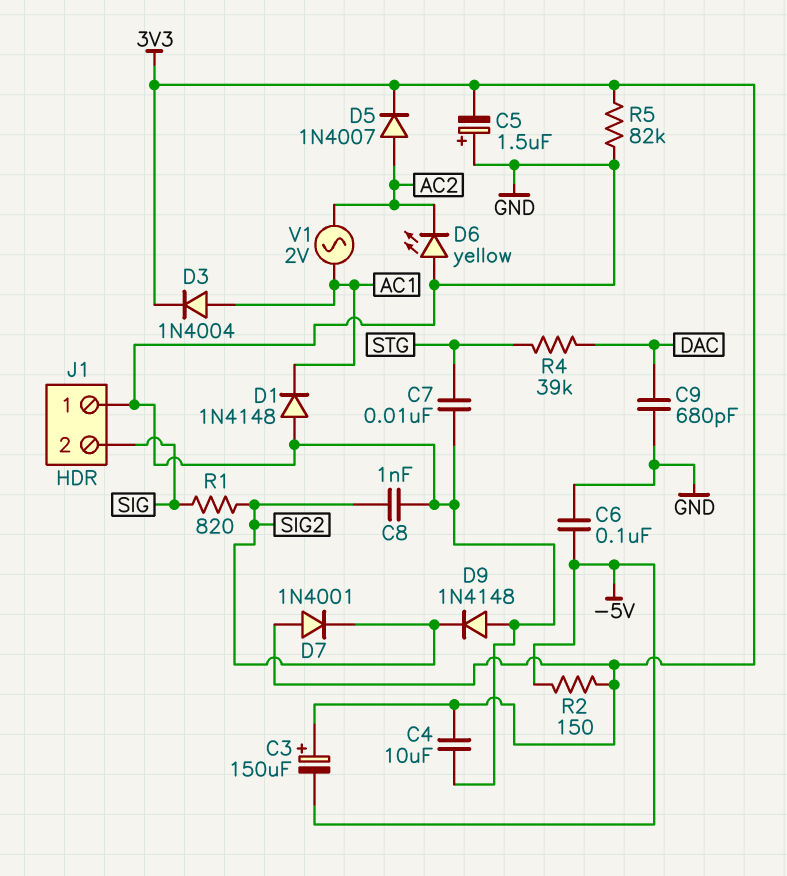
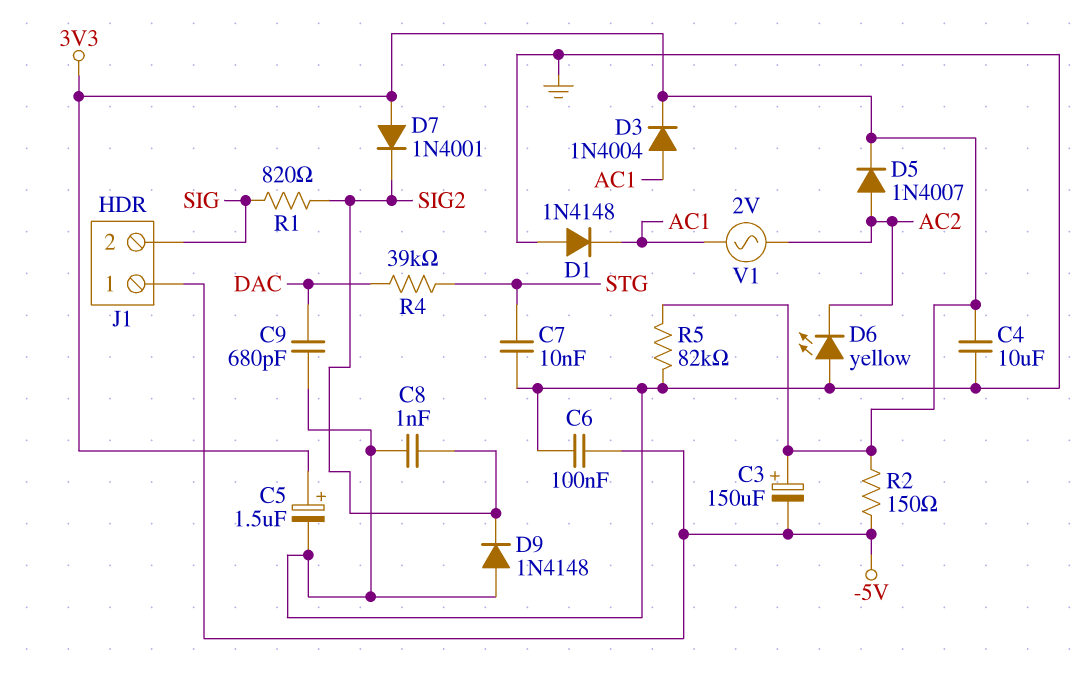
C5: 1.5uF (plus GND, minus 3V3) -> 1.5uF (plus 3V3, minus GND)
J1 pin 1: GND -> -5V

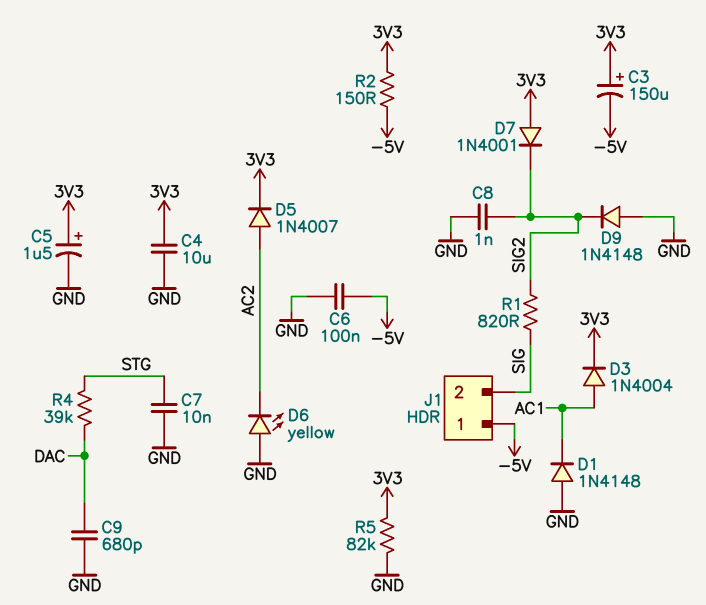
V1: AC 2V (AC1, AC2) -> none

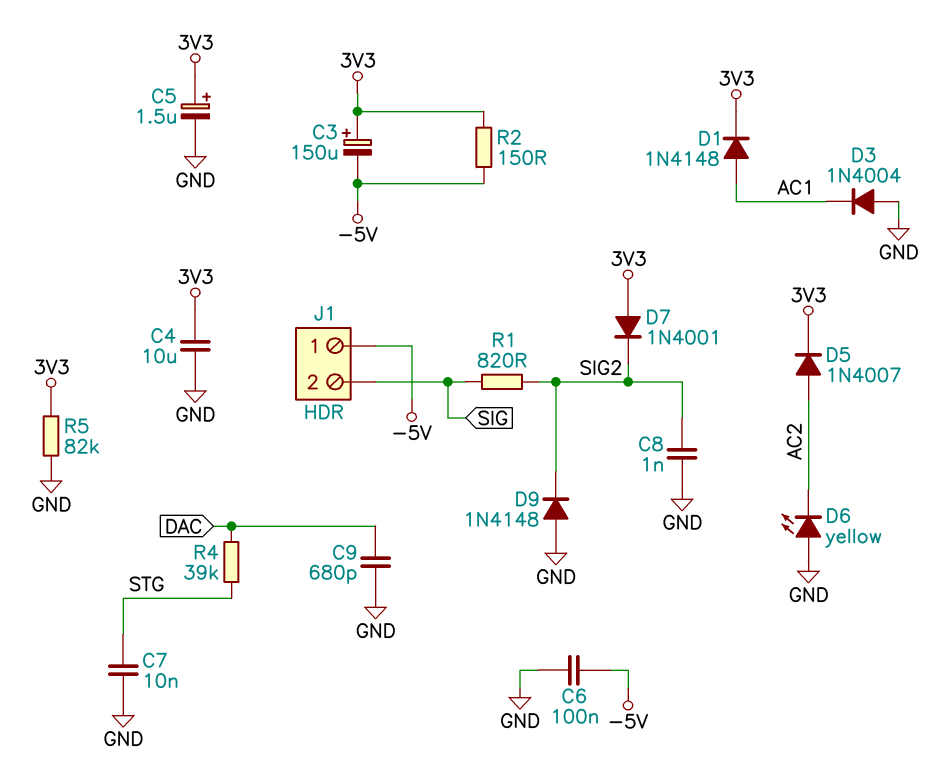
D1: diode 1N4148 (A GND, K AC1) -> diode 1N4148 (A AC1, K 3V3)
D3: diode 1N4004 (A AC1, K 3V3) -> diode 1N4004 (A GND, K AC1)

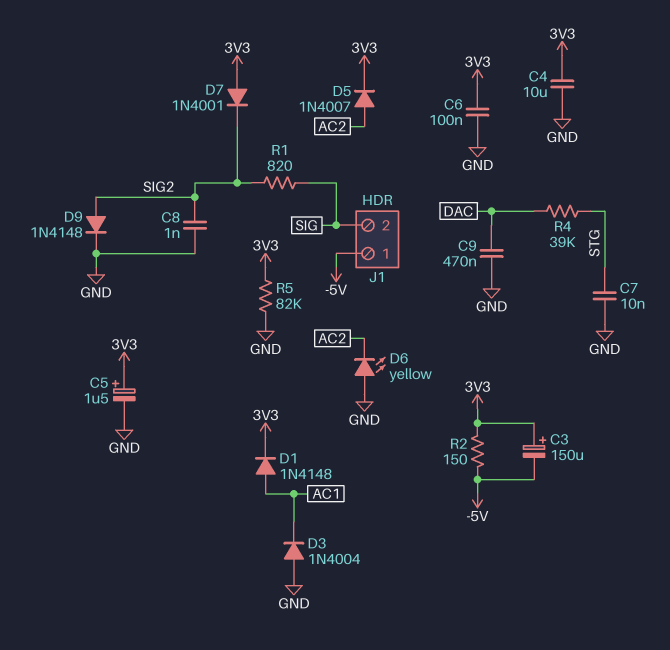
C6: 100nF (-5V, GND) -> 100nF (3V3, GND)
C9: 680pF (DAC, GND) -> 470nF (DAC, GND)
D9: diode 1N4148 (A GND, K SIG2) -> diode 1N4148 (A SIG2, K GND)

